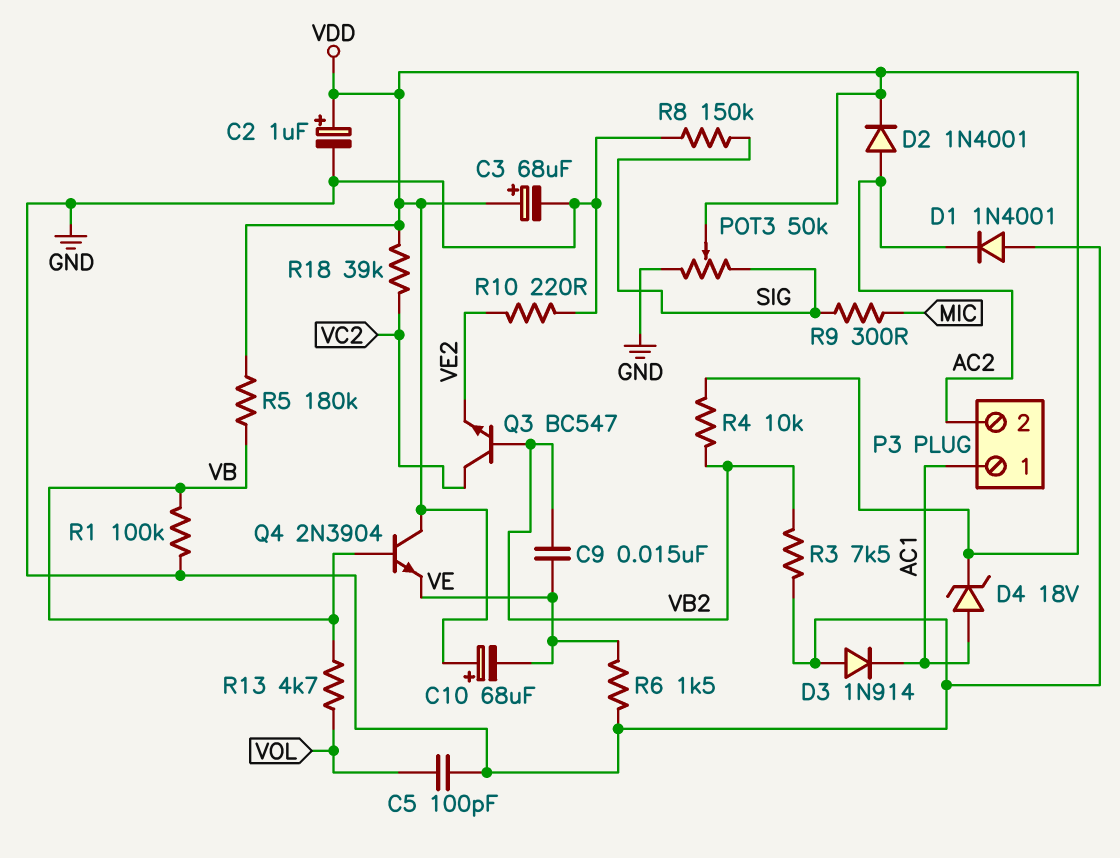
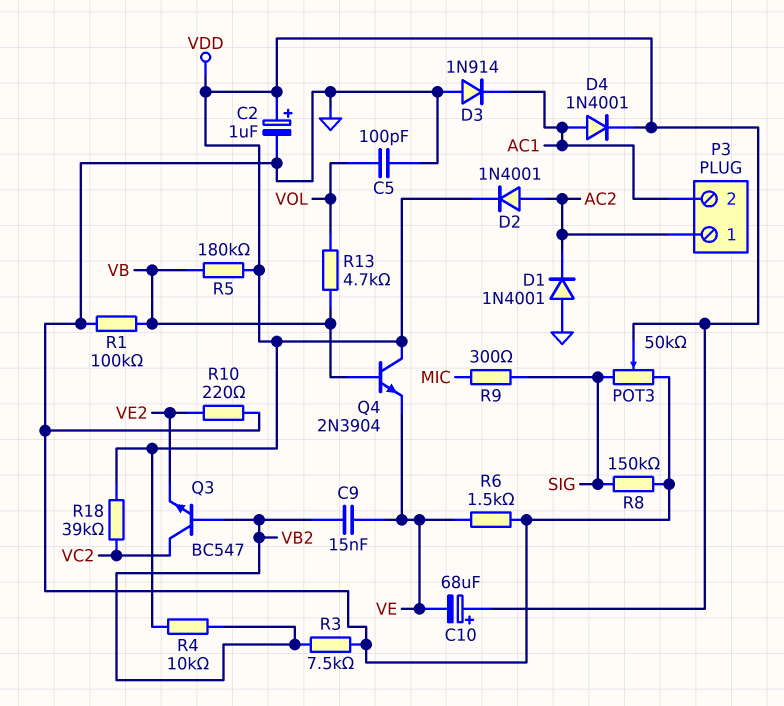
C3: 68uF (plus VDD, minus GND) -> none
D4: zener 18V (A AC1, K VDD) -> diode 1N4001 (A AC1, K VDD)
P3 pin 1: AC1 -> AC2
P3 pin 2: AC2 -> AC1

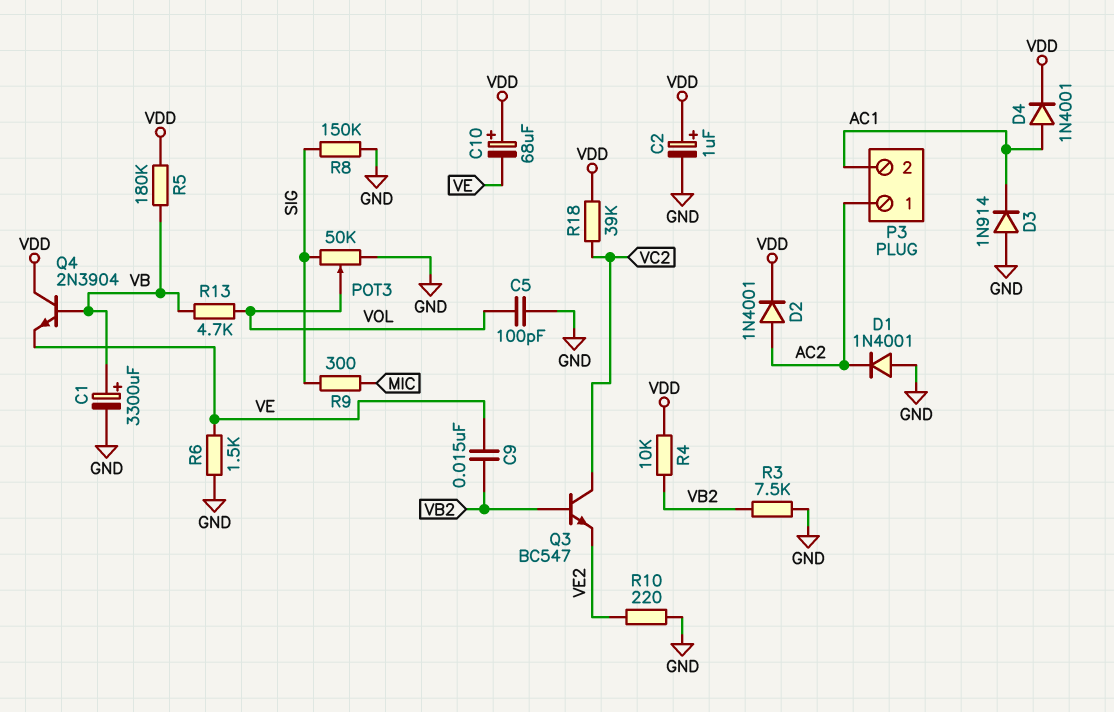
C1: none -> 3300uF (plus VB, minus GND)
POT3: 50k (GND, SIG, wiper VDD) -> 50k (GND, SIG, wiper VOL)
R1: 100k (GND, VB) -> none

